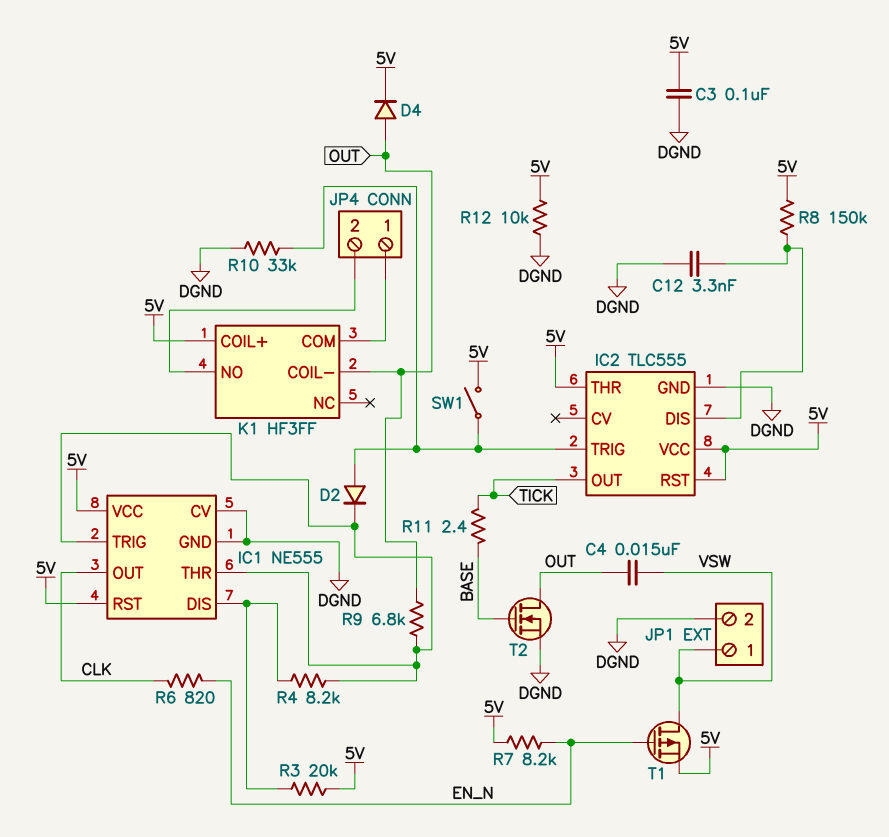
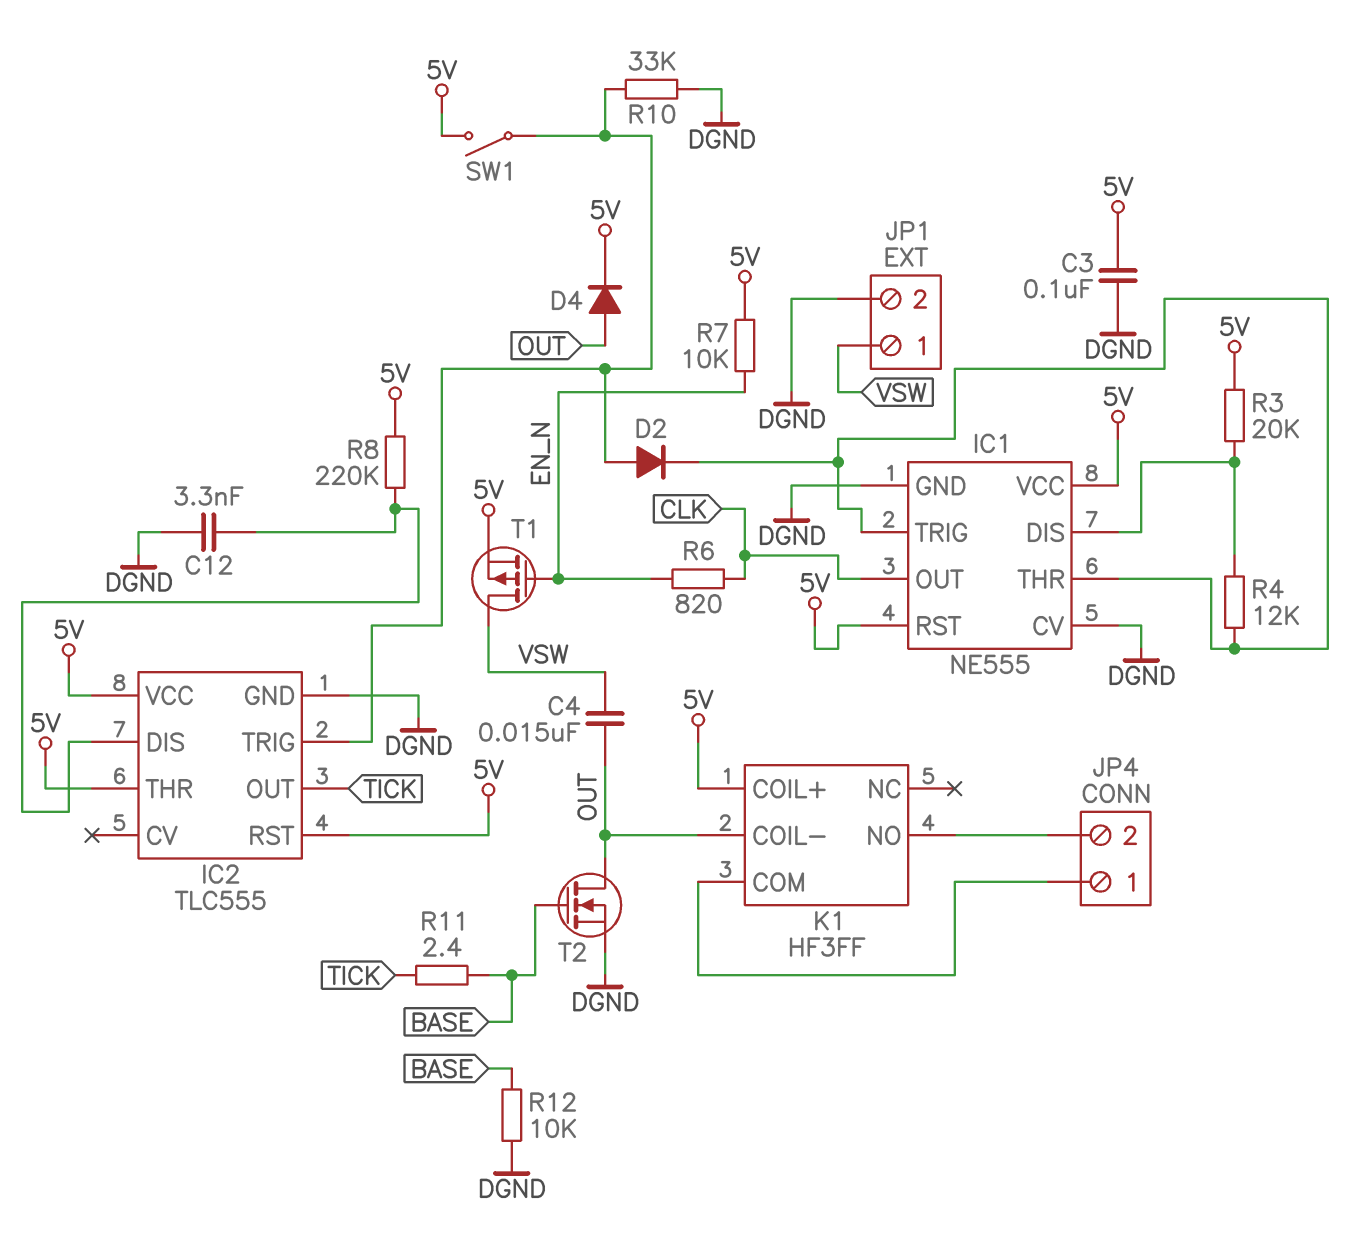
R4: 8.2k (IC1/DIS, IC1/THR) -> 12k (IC1/DIS, IC1/THR)
R7: 8.2k (5V, EN_N) -> 10k (5V, EN_N)
R8: 150k (5V, IC2/DIS) -> 220k (5V, IC2/DIS)
R9: 6.8k (IC1/THR, OUT) -> none
R12: 10k (5V, DGND) -> 10k (BASE, DGND)

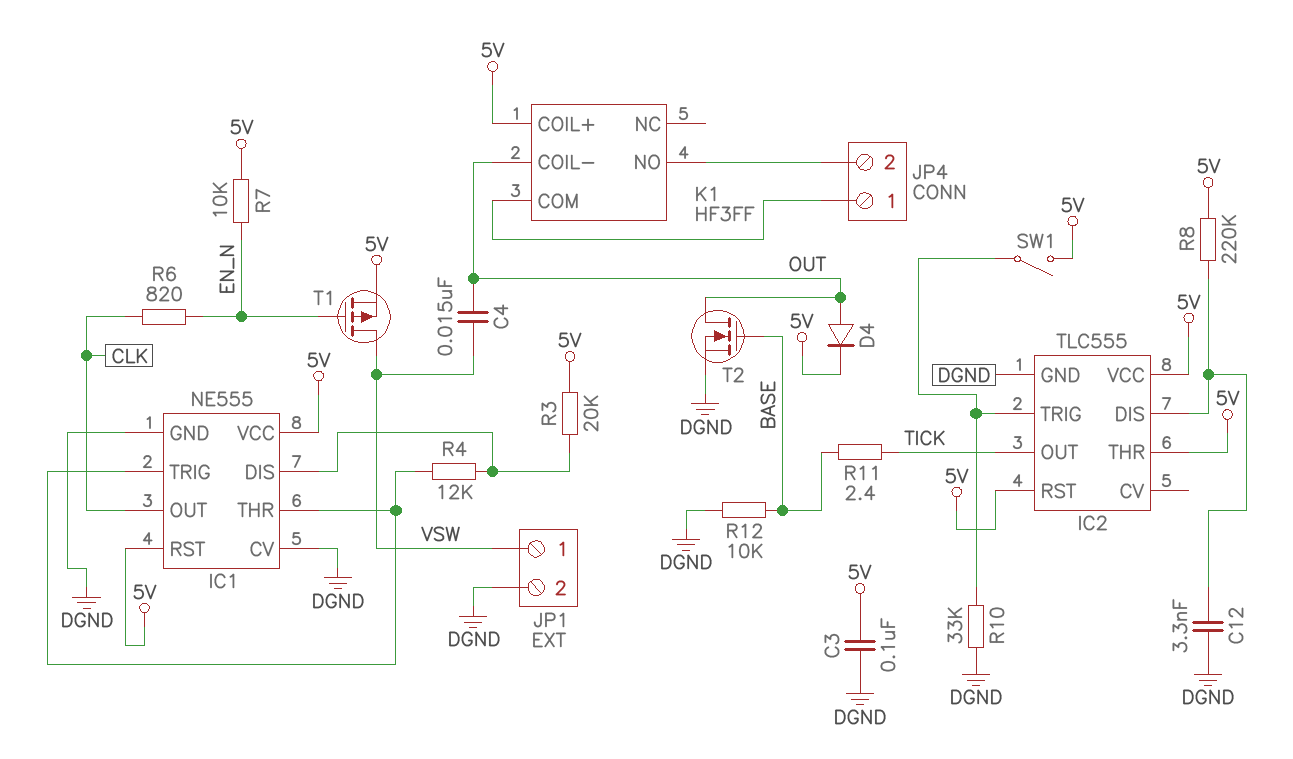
D2: diode (A IC2/TRIG, K IC1/THR) -> none

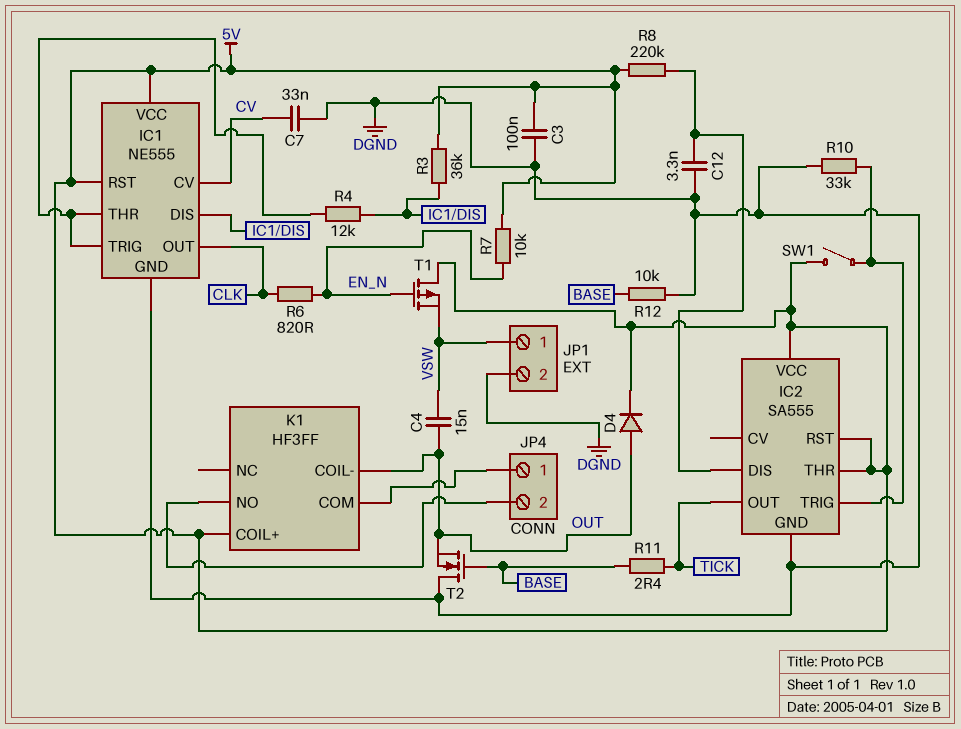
C7: none -> 33nF (CV, DGND)
IC1 pin CV: DGND -> CV
IC2: TLC555 -> SA555
R3: 20k (5V, IC1/DIS) -> 36k (5V, IC1/DIS)
T1: PMOS (G EN_N, D VSW, S 5V) -> PMOS (G EN_N, D 5V, S VSW)
T2: NMOS (G BASE, D OUT, S DGND) -> NMOS (G BASE, D DGND, S OUT)

